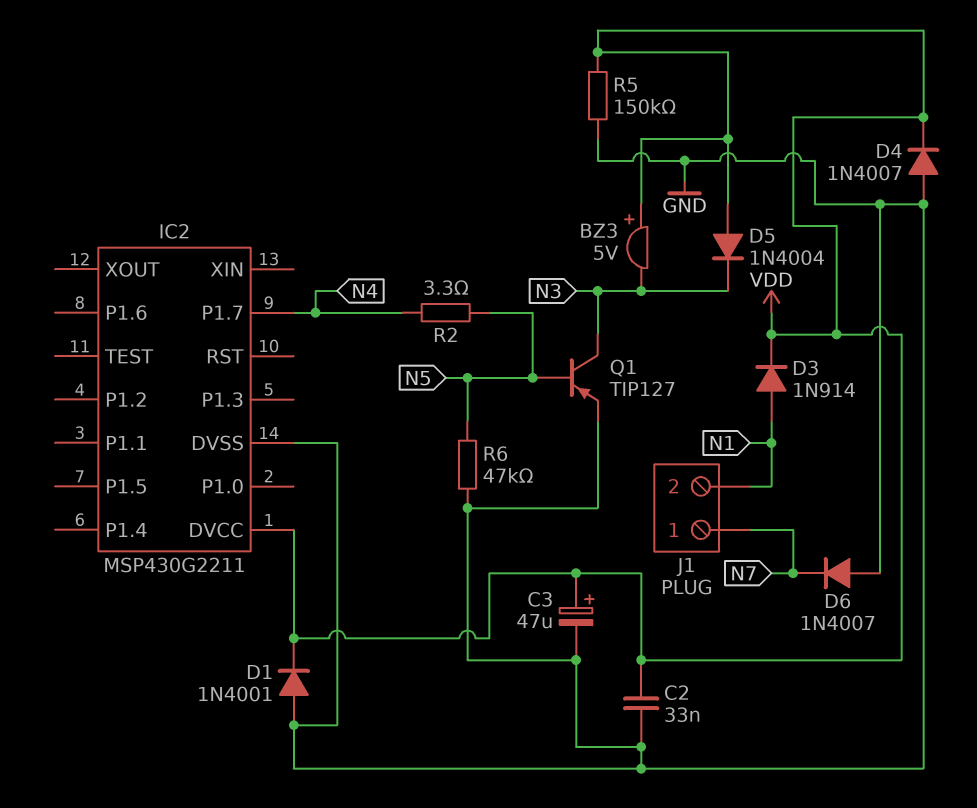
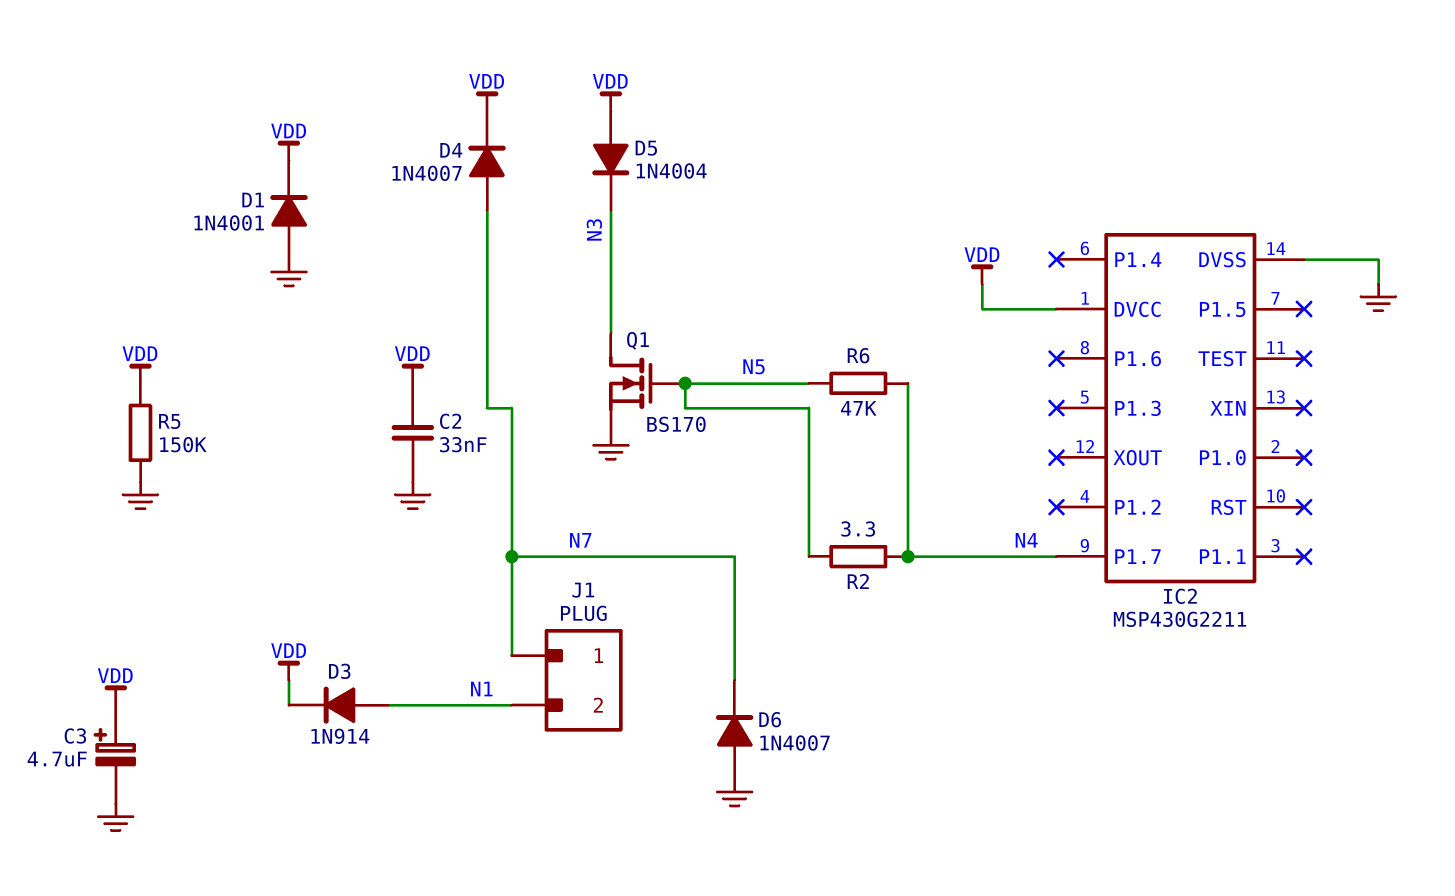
BZ3: buzzer 5V (plus VDD, minus N3) -> none
C3: 47uF (plus VDD, minus GND) -> 4.7uF (plus VDD, minus GND)
D4: diode 1N4007 (A GND, K VDD) -> diode 1N4007 (A N7, K VDD)
Q1: PNP TIP127 (B N5, C N3, E GND) -> NMOS BS170 (G N5, D N3, S GND)
R6: 47k (GND, N5) -> 47k (N4, N5)

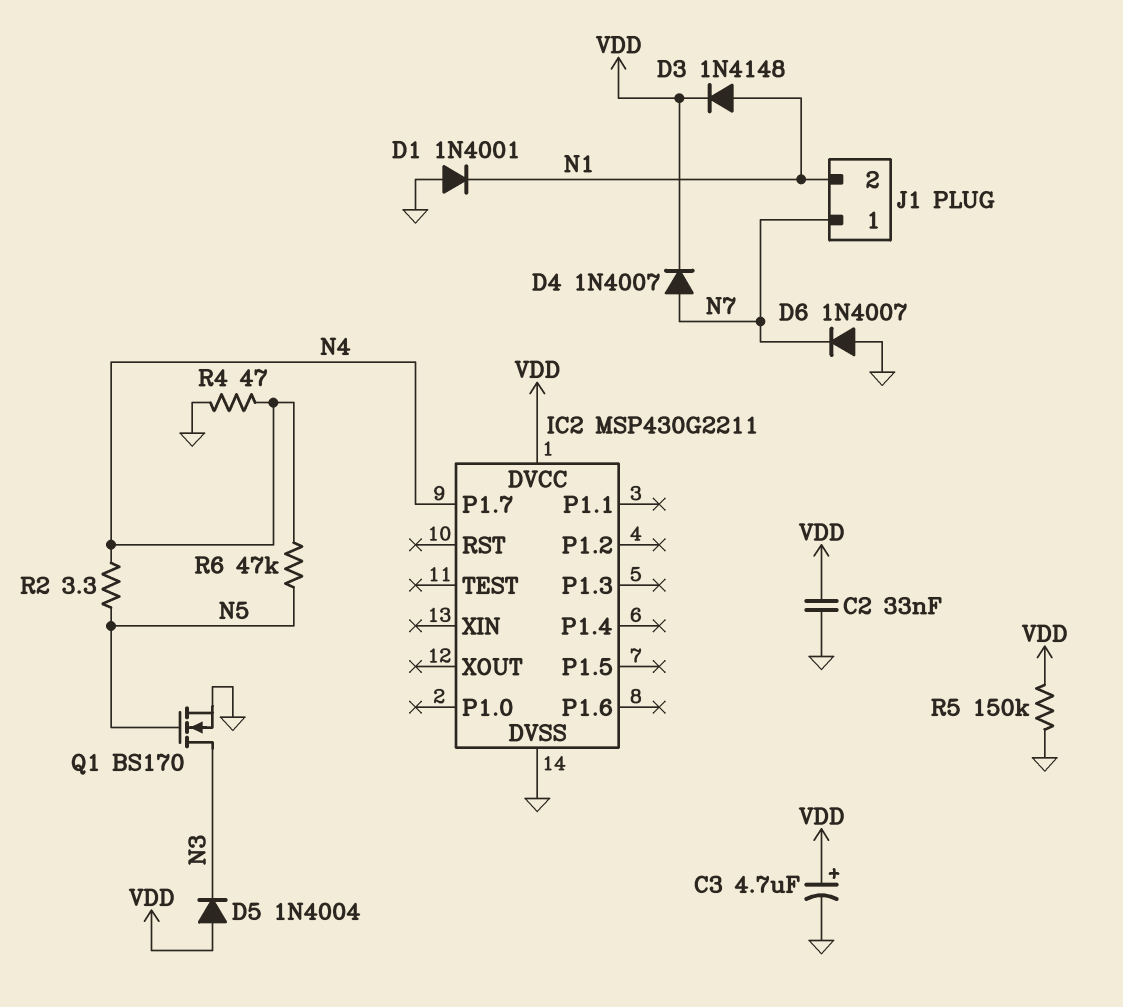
D1: diode 1N4001 (A GND, K VDD) -> diode 1N4001 (A GND, K N1)
D3: diode 1N914 (A N1, K VDD) -> diode 1N4148 (A N1, K VDD)
R4: none -> 47 (GND, N4)

